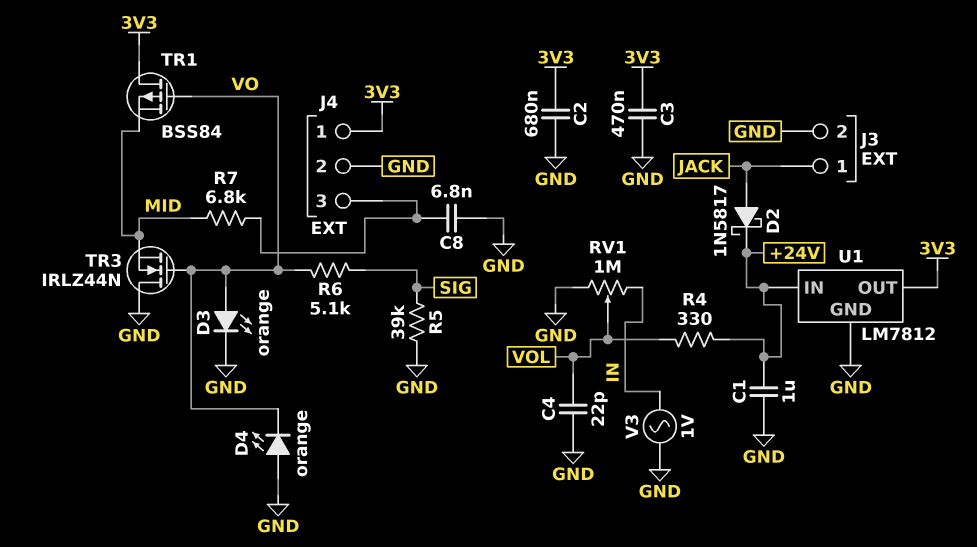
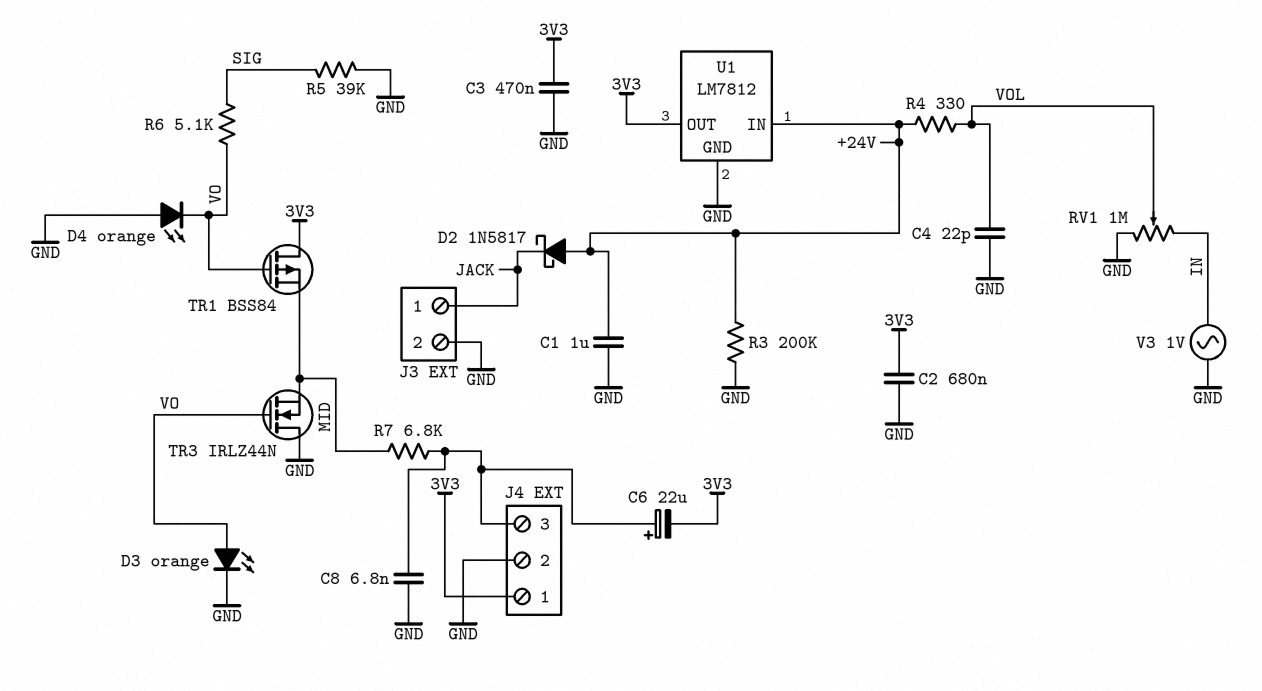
C6: none -> 22uF (plus J4/3, minus 3V3)
D2: schottky 1N5817 (A JACK, K +24V) -> schottky 1N5817 (A +24V, K JACK)
R3: none -> 200k (+24V, GND)

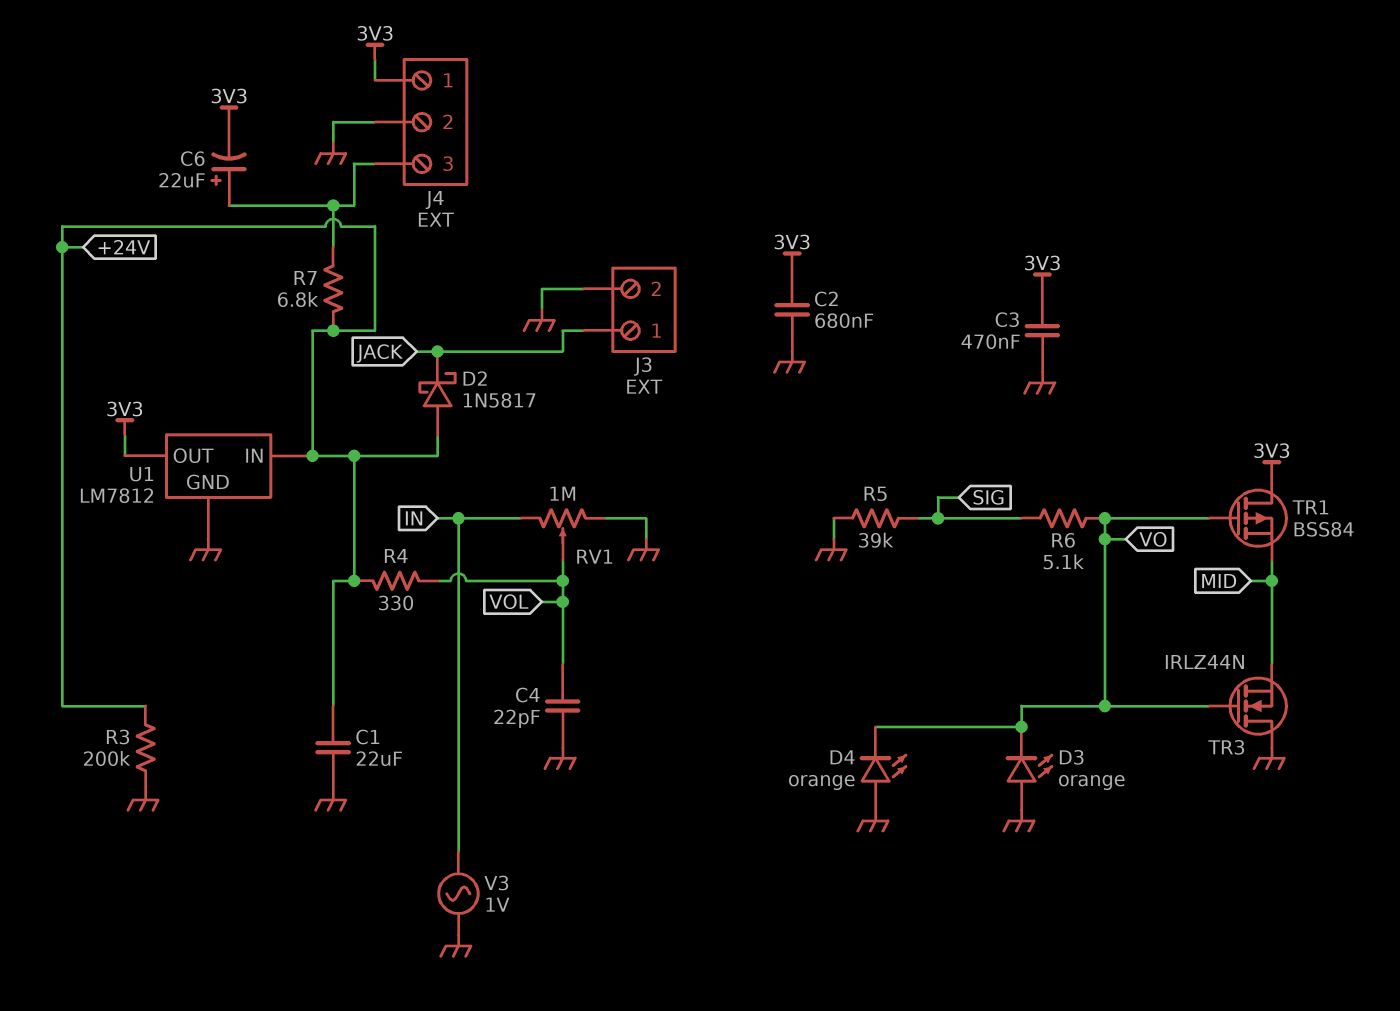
C1: 1uF (+24V, GND) -> 22uF (+24V, GND)
C8: 6.8nF (GND, J4/3) -> none
D3: LED orange (A VO, K GND) -> LED orange (A GND, K VO)
R7: 6.8k (J4/3, MID) -> 6.8k (+24V, J4/3)

